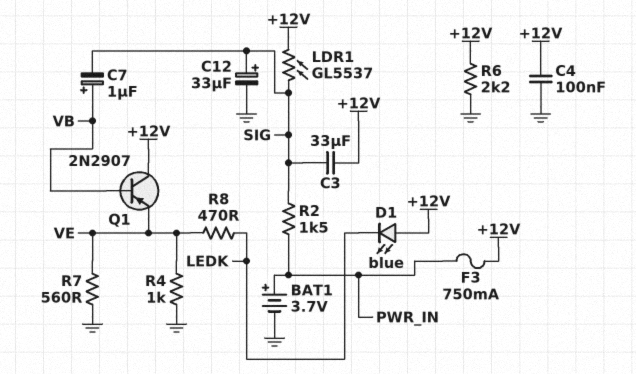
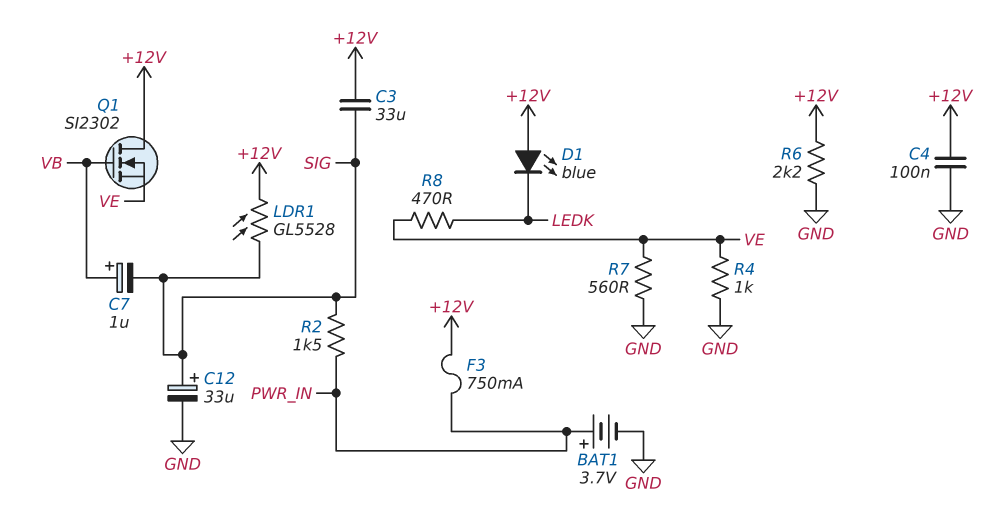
LDR1: GL5537 (+12V, SIG) -> GL5528 (+12V, SIG)
Q1: PNP 2N2907 (B VB, C +12V, E VE) -> NMOS SI2302 (G VB, D +12V, S VE)

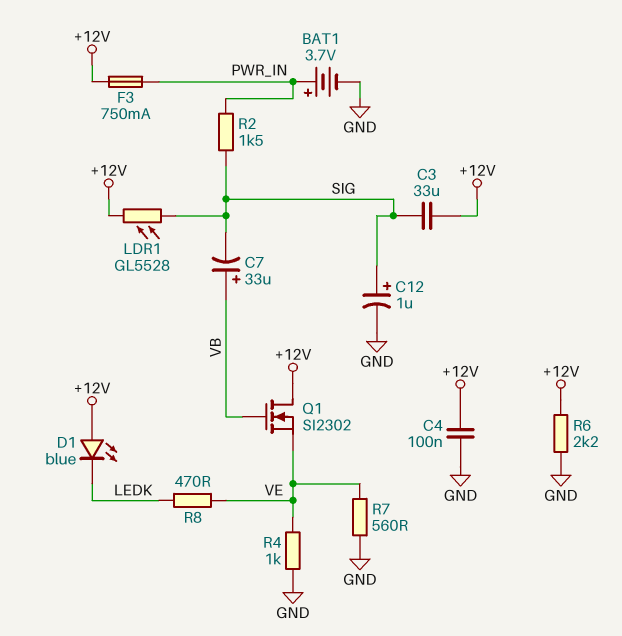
C7: 1uF (plus VB, minus SIG) -> 33uF (plus VB, minus SIG)
C12: 33uF (plus SIG, minus GND) -> 1uF (plus SIG, minus GND)

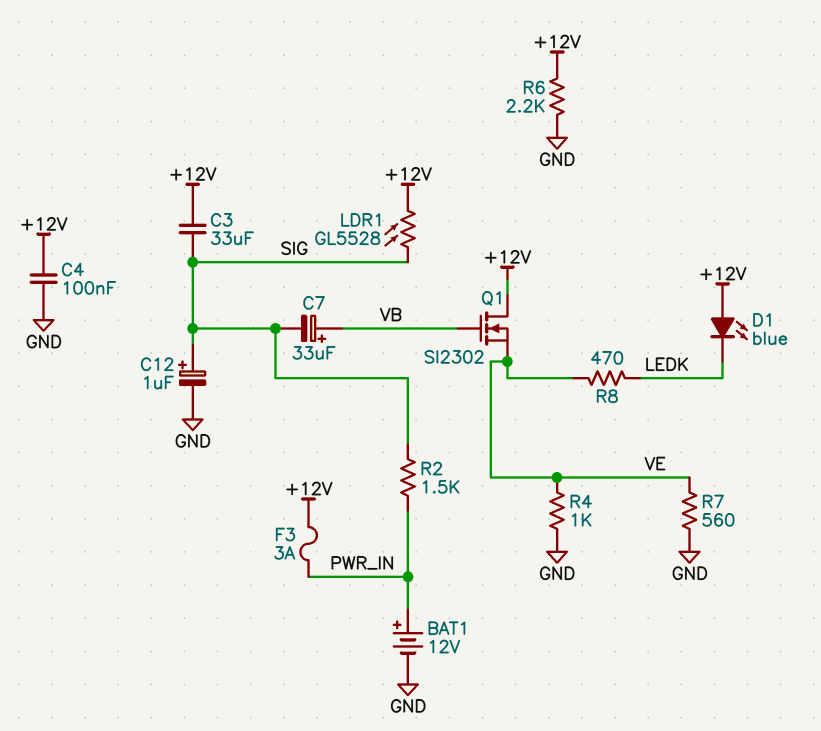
BAT1: 3.7V (plus PWR_IN, minus GND) -> 12V (plus PWR_IN, minus GND)
F3: 750mA (+12V, PWR_IN) -> 3A (+12V, PWR_IN)

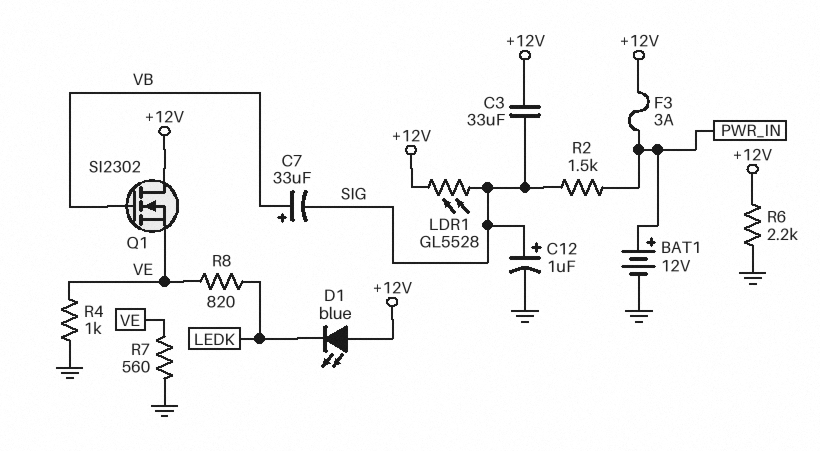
C4: 100nF (+12V, GND) -> none
R8: 470 (LEDK, VE) -> 820 (LEDK, VE)

